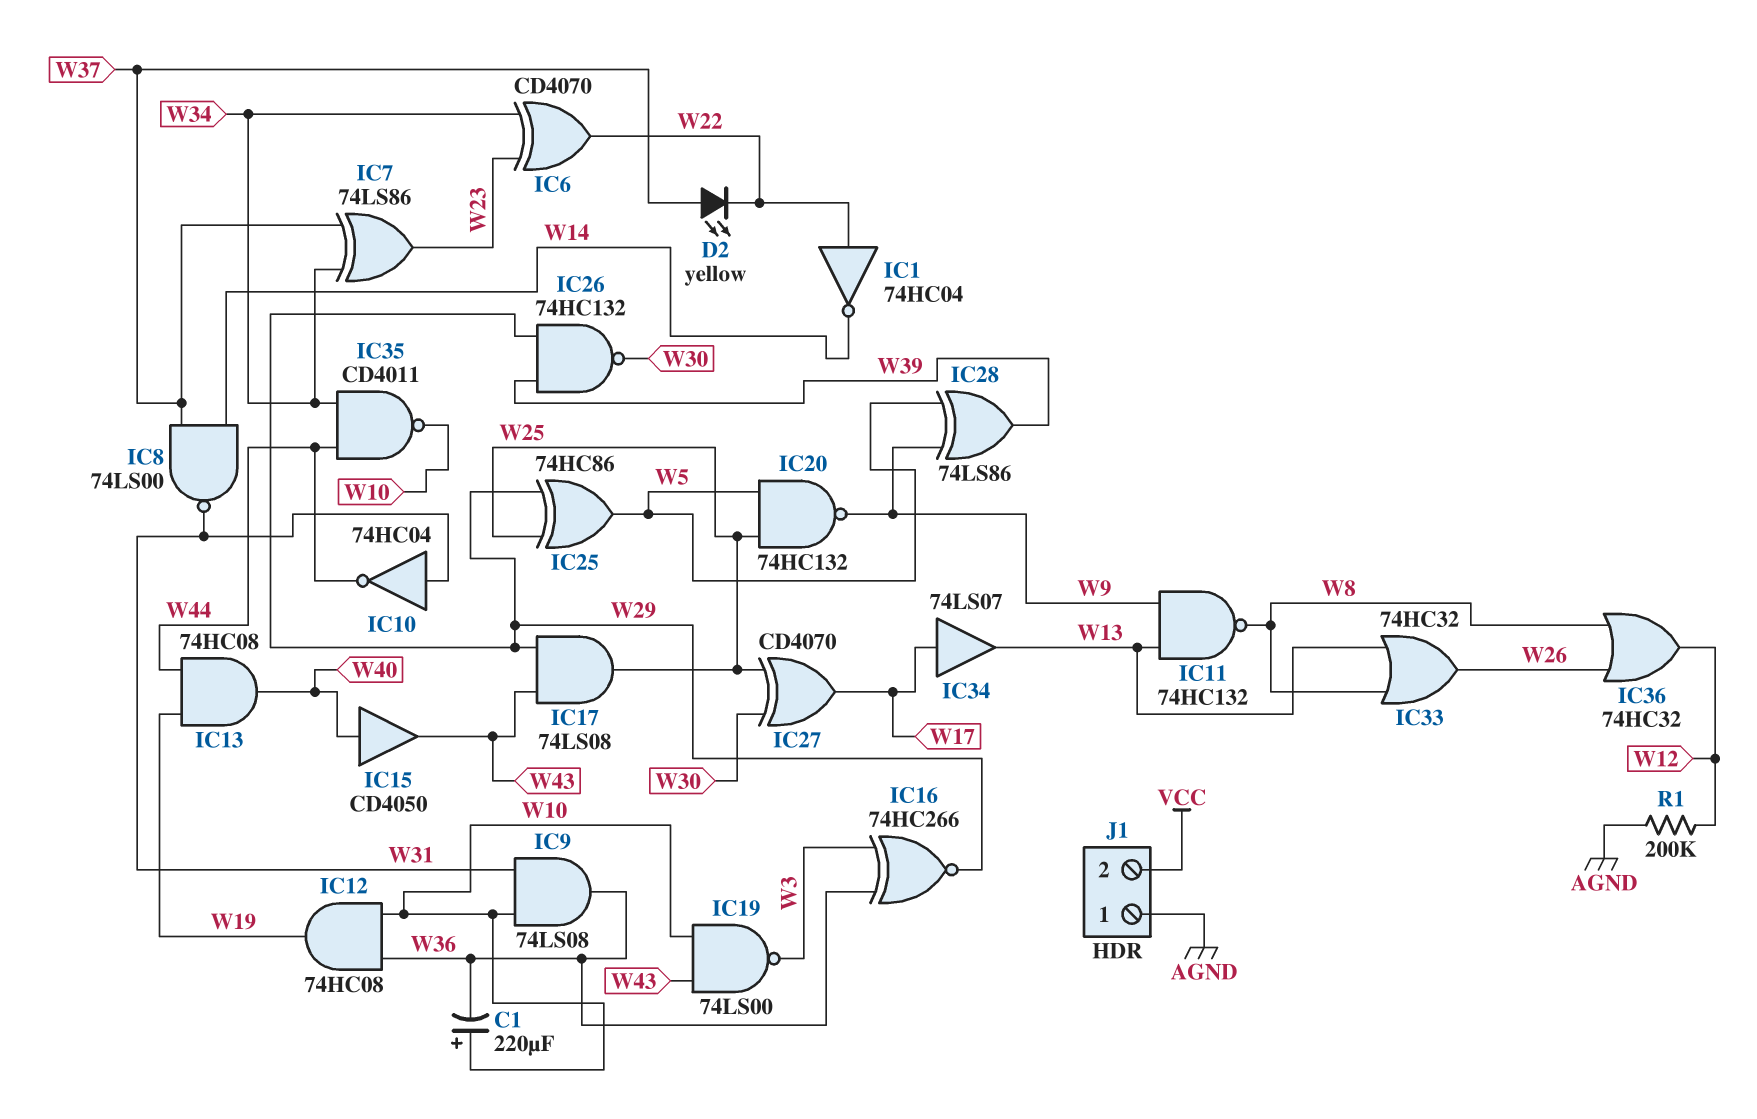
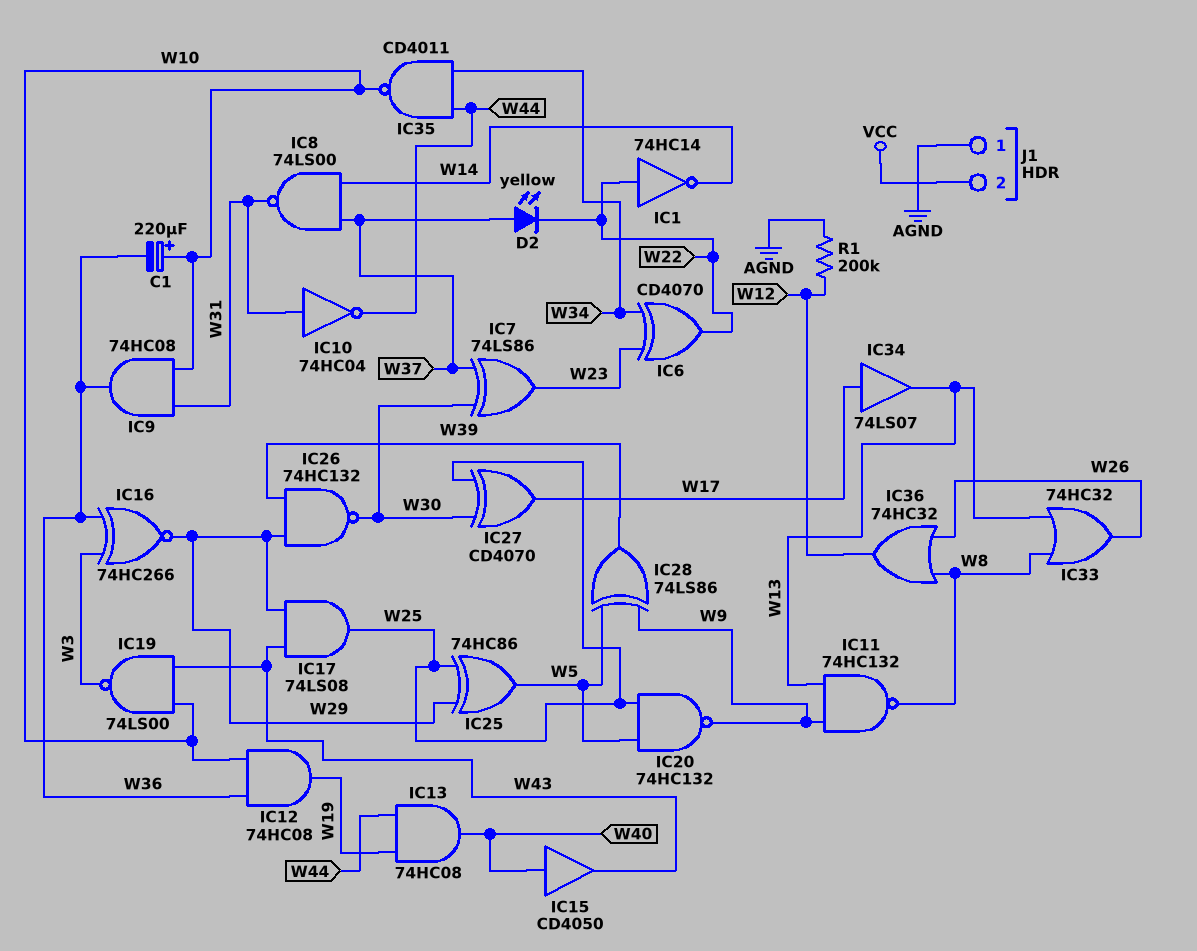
IC1: NOT 74HC04 (in W22, out W14) -> NOT 74HC14 (in W22, out W14)
IC7: XOR 74LS86 (in W34, in W37, out W23) -> XOR 74LS86 (in W30, in W37, out W23)
IC9: AND 74LS08 (in W10, in W31, out W36) -> AND 74HC08 (in W10, in W31, out W36)

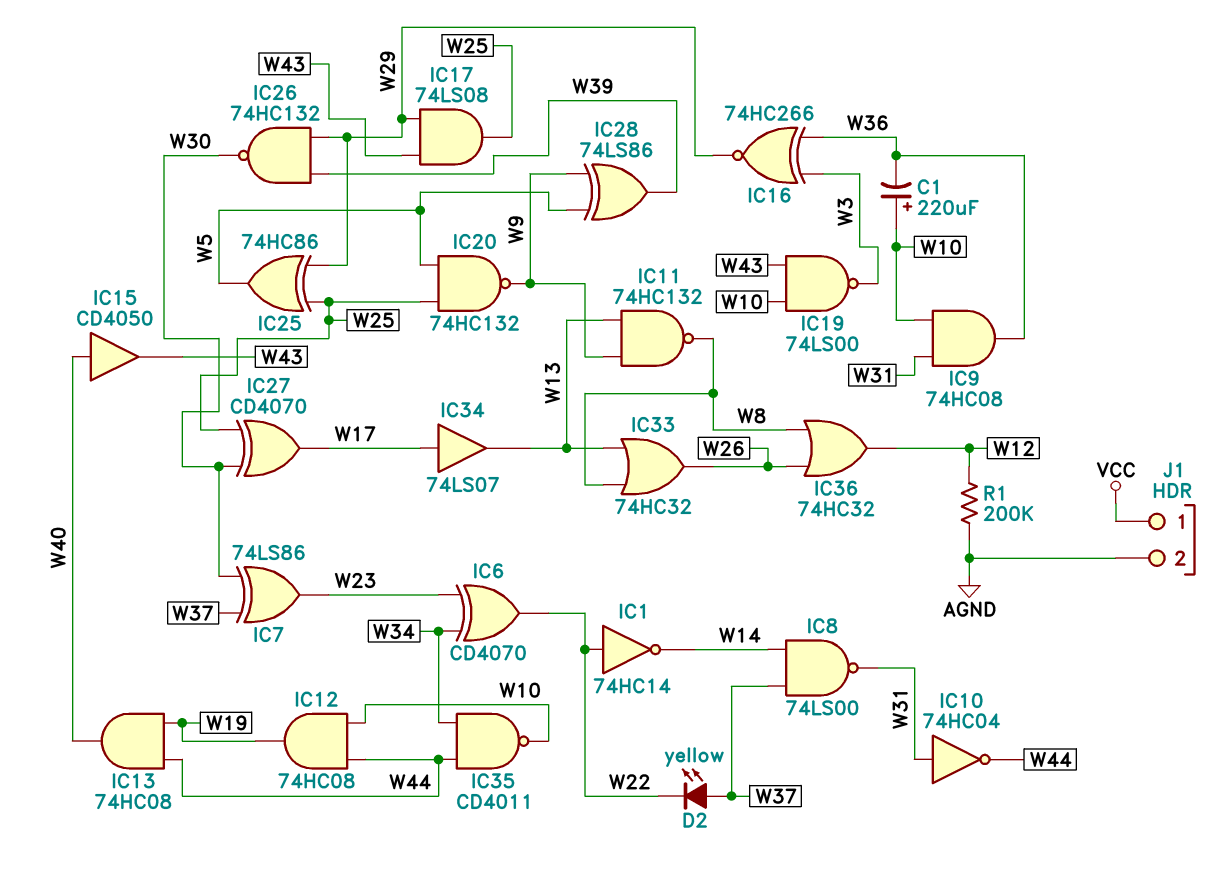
IC12: AND 74HC08 (in W10, in W36, out W19) -> AND 74HC08 (in W10, in W44, out W19)
J1 pin 1: AGND -> VCC
J1 pin 2: VCC -> AGND

